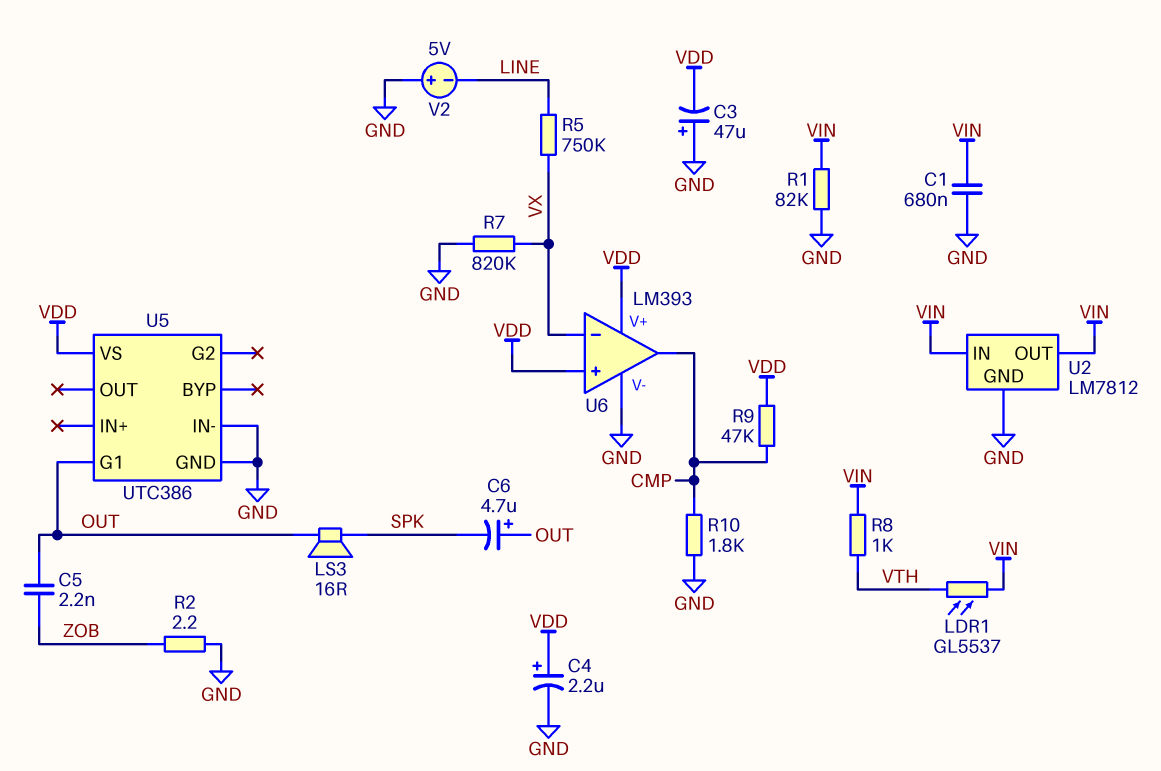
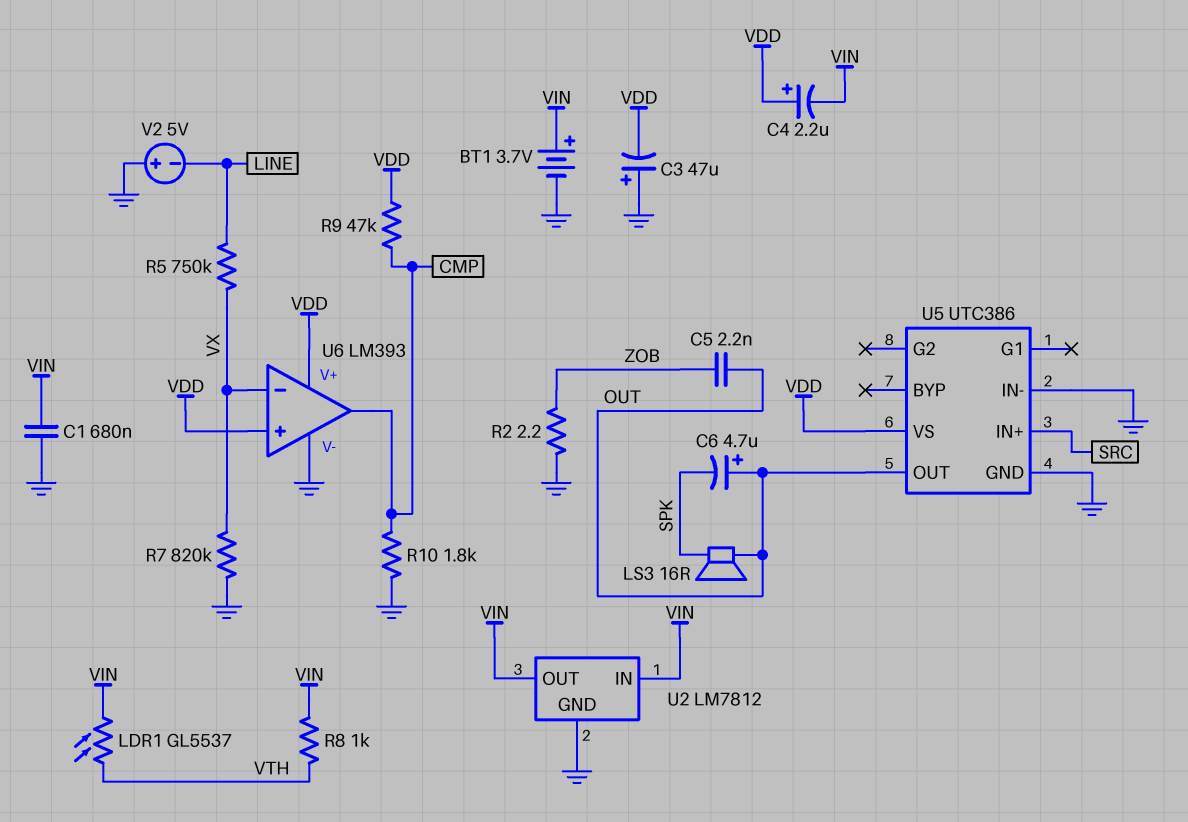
BT1: none -> 3.7V (plus VIN, minus GND)
C4: 2.2uF (plus VDD, minus GND) -> 2.2uF (plus VDD, minus VIN)
R1: 82k (GND, VIN) -> none
U5 pin G1: OUT -> none
U5 pin IN+: none -> SRC
U5 pin OUT: none -> OUT

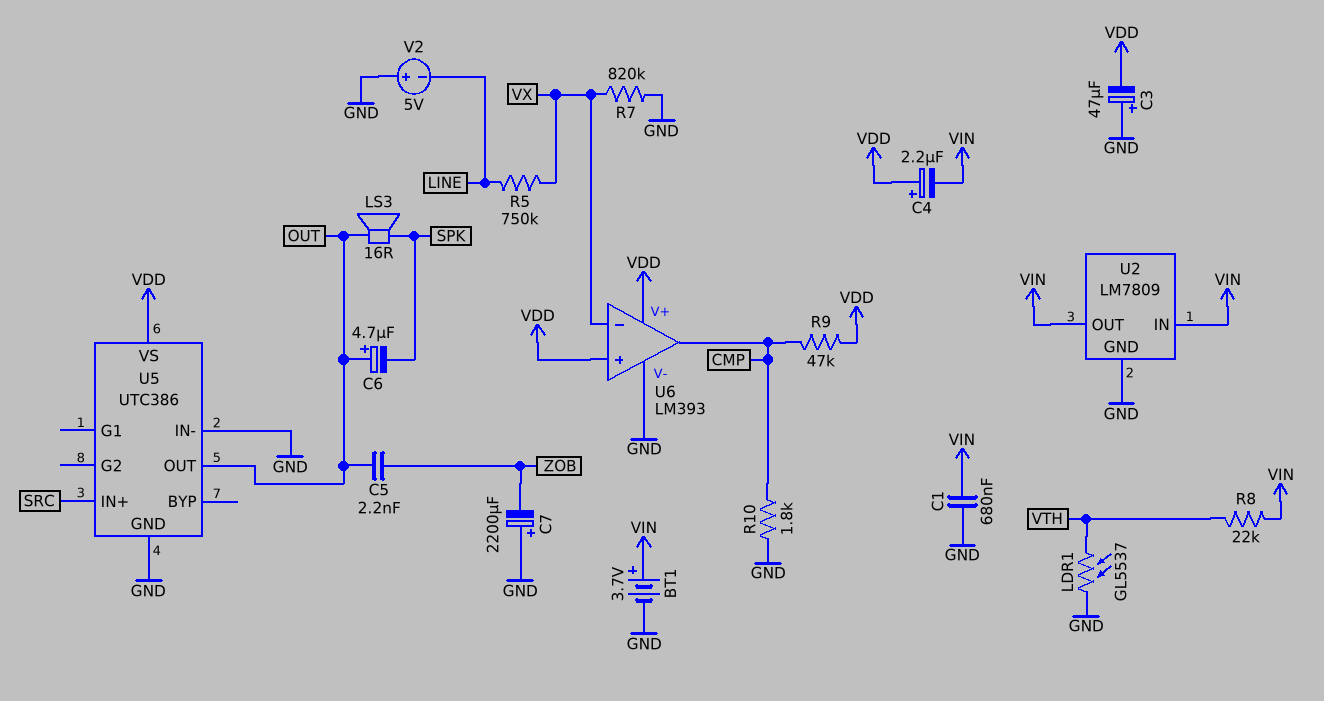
C7: none -> 2200uF (plus GND, minus ZOB)
LDR1: GL5537 (VIN, VTH) -> GL5537 (GND, VTH)
R2: 2.2 (GND, ZOB) -> none
R8: 1k (VIN, VTH) -> 22k (VIN, VTH)
U2: LM7812 -> LM7809

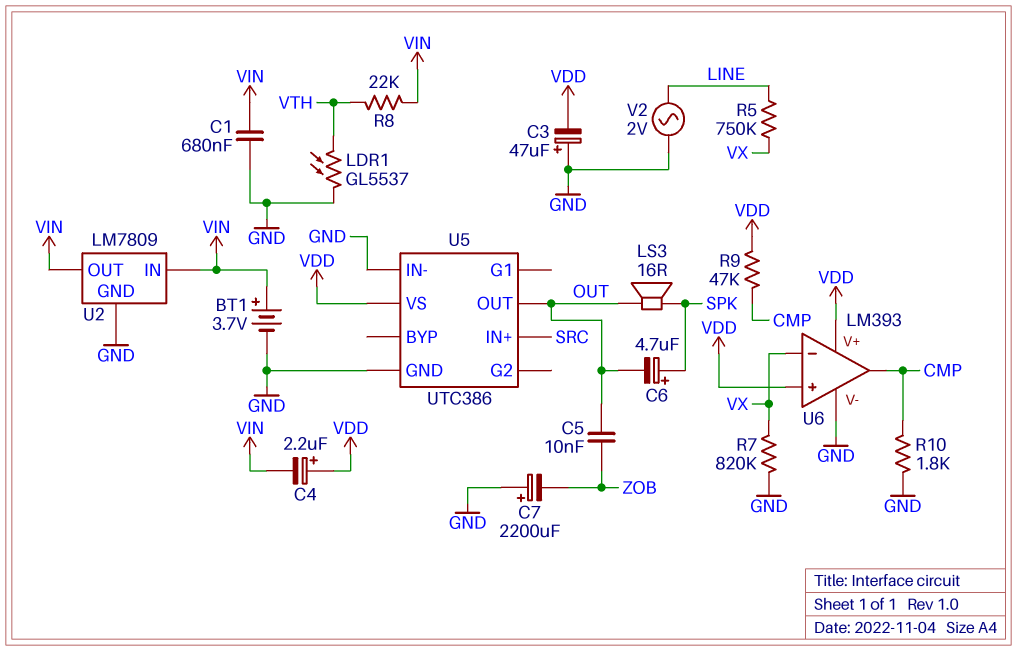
C5: 2.2nF (OUT, ZOB) -> 10nF (OUT, ZOB)
C6: 4.7uF (plus OUT, minus SPK) -> 4.7uF (plus SPK, minus OUT)
V2: 5V (plus GND, minus LINE) -> AC 2V (GND, LINE)

